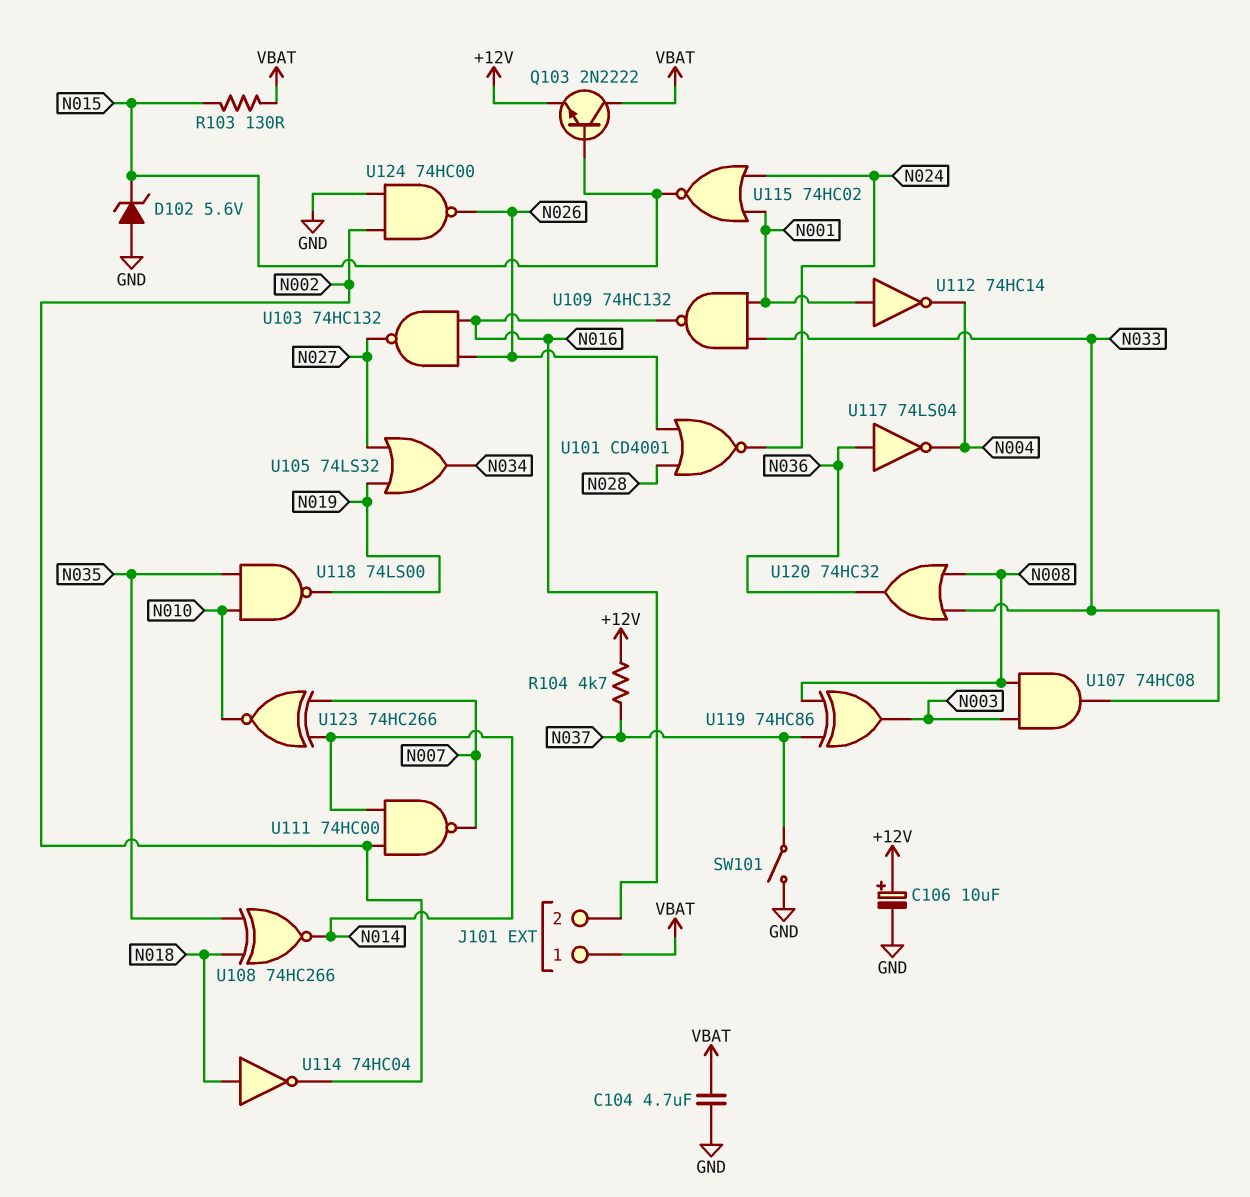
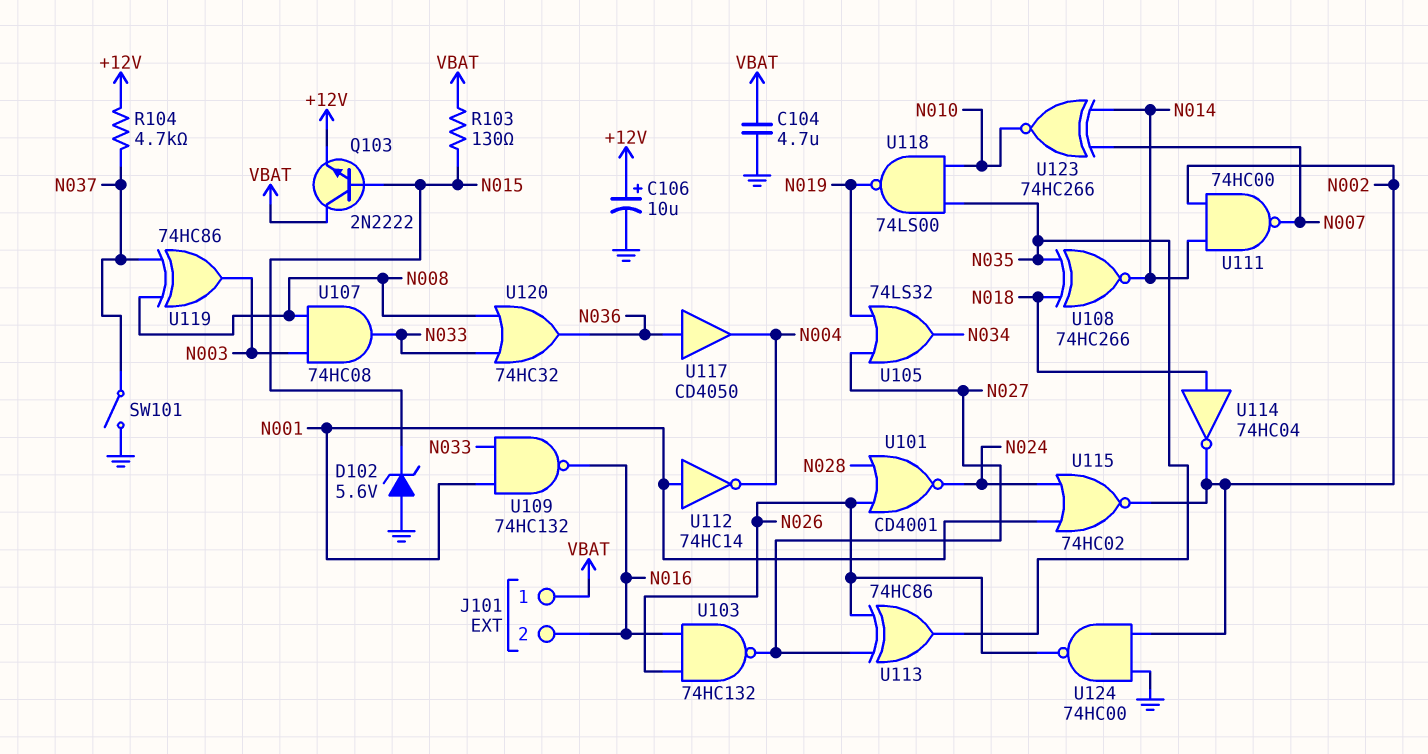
U113: none -> XOR 74HC86 (in N026, in N027, out N035)
U115: NOR 74HC02 (in N001, in N024, out N015) -> NOR 74HC02 (in N001, in N024, out N002)
U117: NOT 74LS04 (in N036, out N004) -> buffer CD4050 (in N036, out N004)

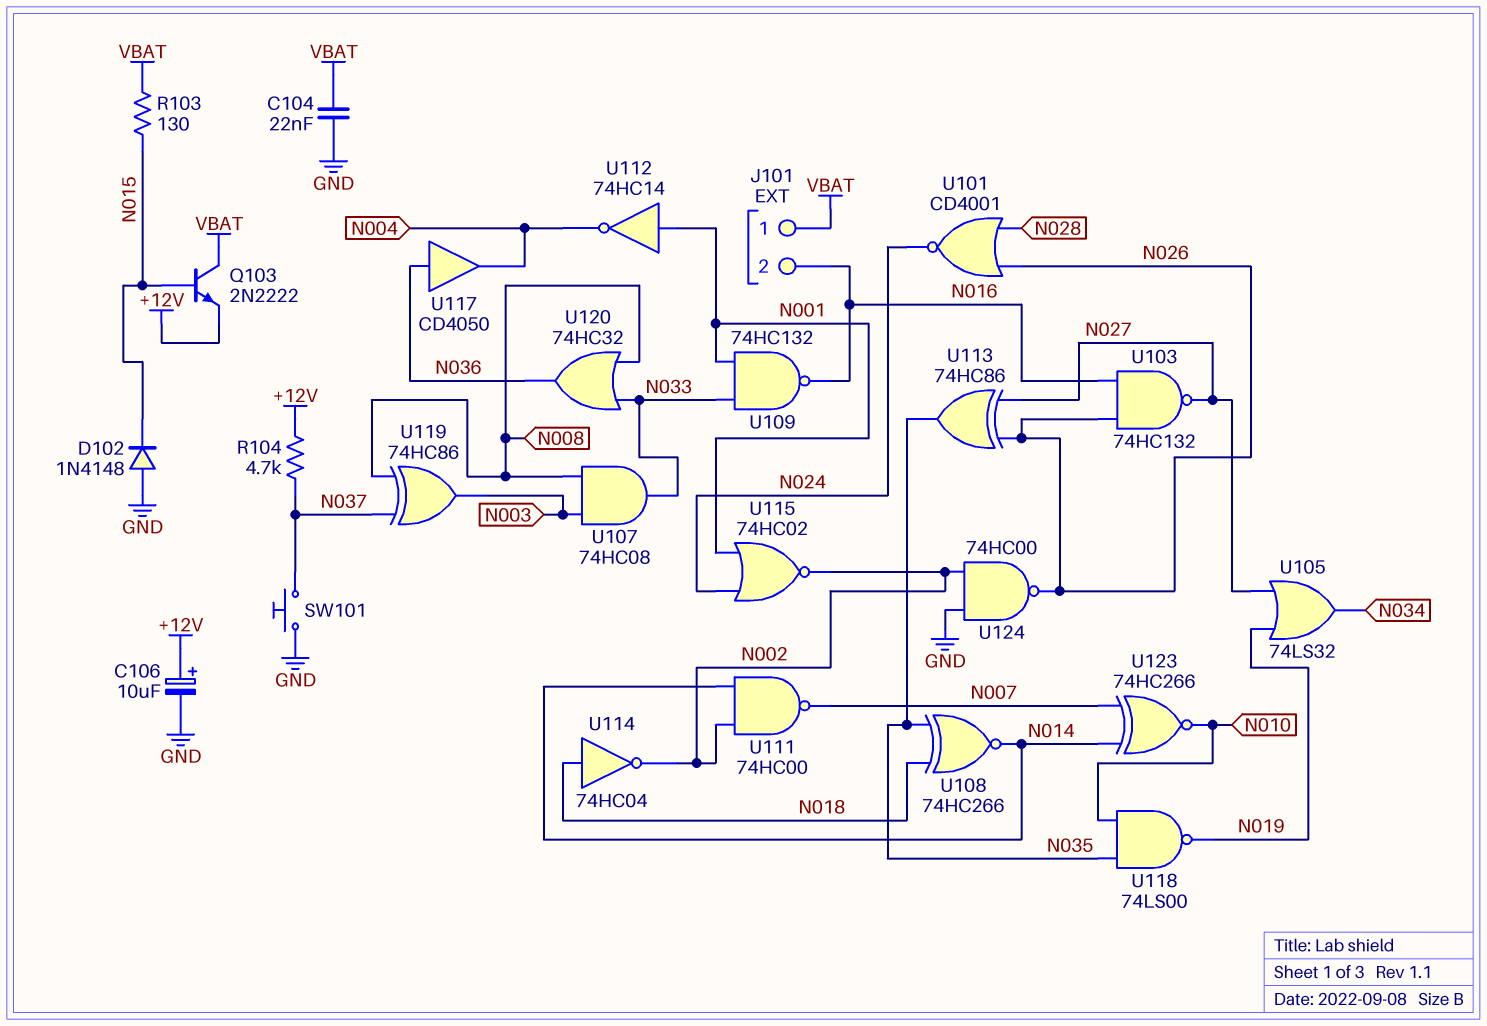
C104: 4.7uF (GND, VBAT) -> 22nF (GND, VBAT)
D102: zener 5.6V (A GND, K N015) -> diode 1N4148 (A GND, K N015)
SW101: switch (GND, N037) -> button (GND, N037)

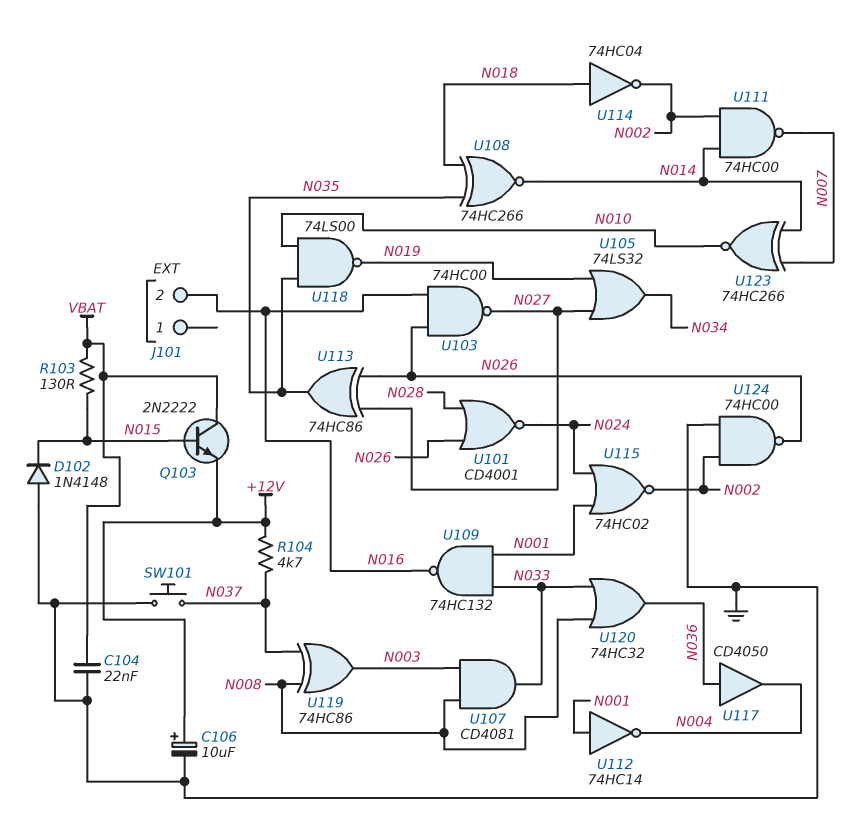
J101 pin 1: VBAT -> none
U103: NAND 74HC132 (in N016, in N026, out N027) -> NAND 74HC00 (in N016, in N026, out N027)
U107: AND 74HC08 (in N003, in N008, out N033) -> AND CD4081 (in N003, in N008, out N033)

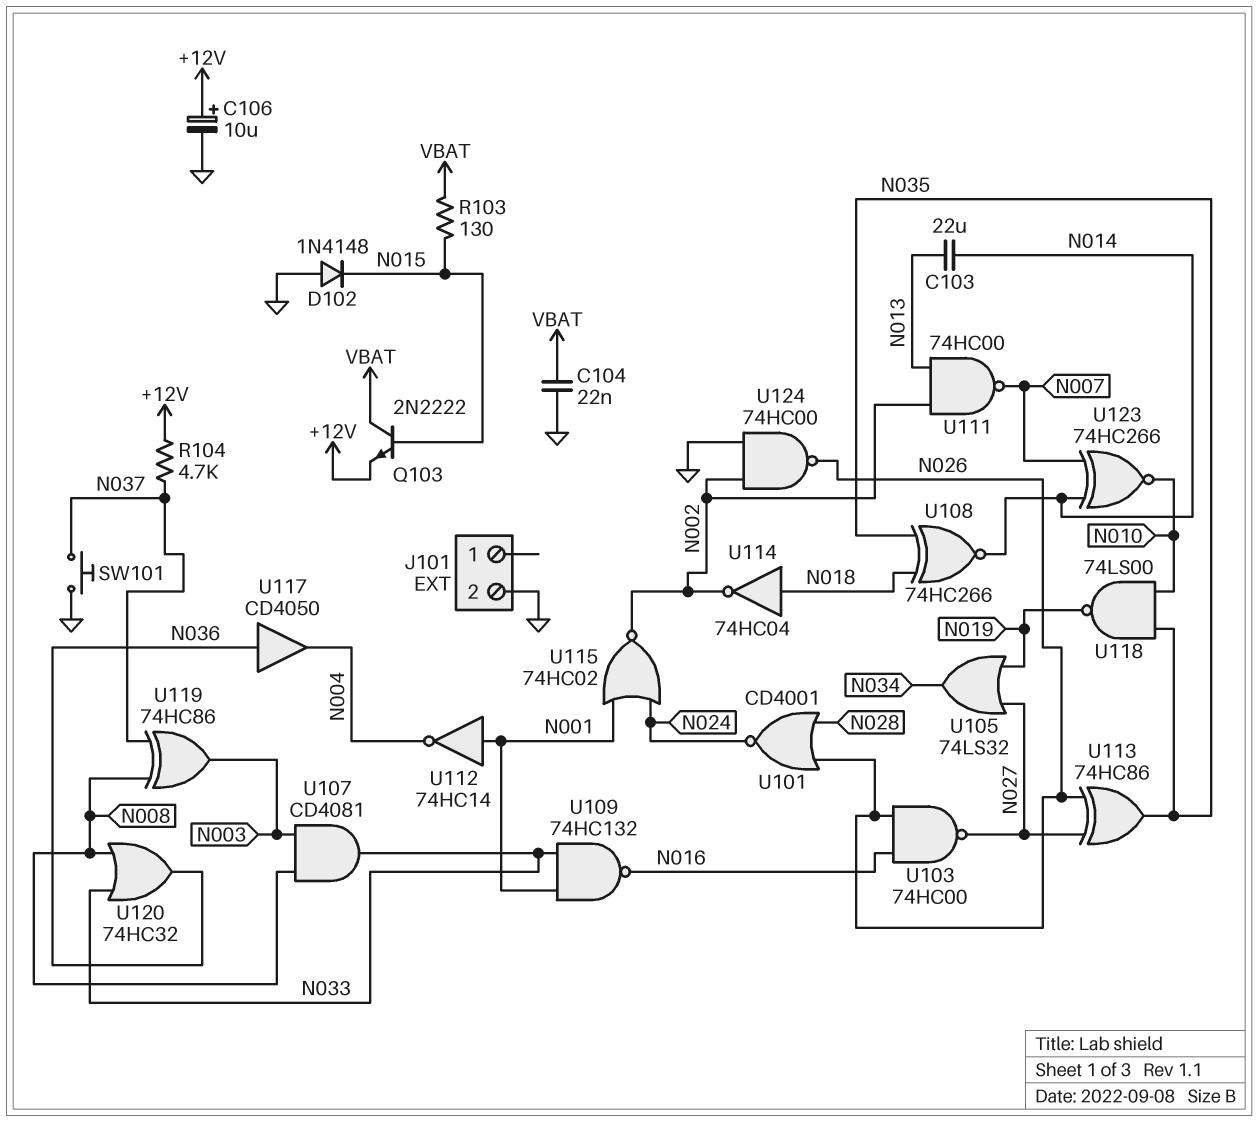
C103: none -> 22uF (N013, N014)
J101 pin 2: N016 -> GND
U111: NAND 74HC00 (in N002, in N014, out N007) -> NAND 74HC00 (in N002, in N013, out N007)

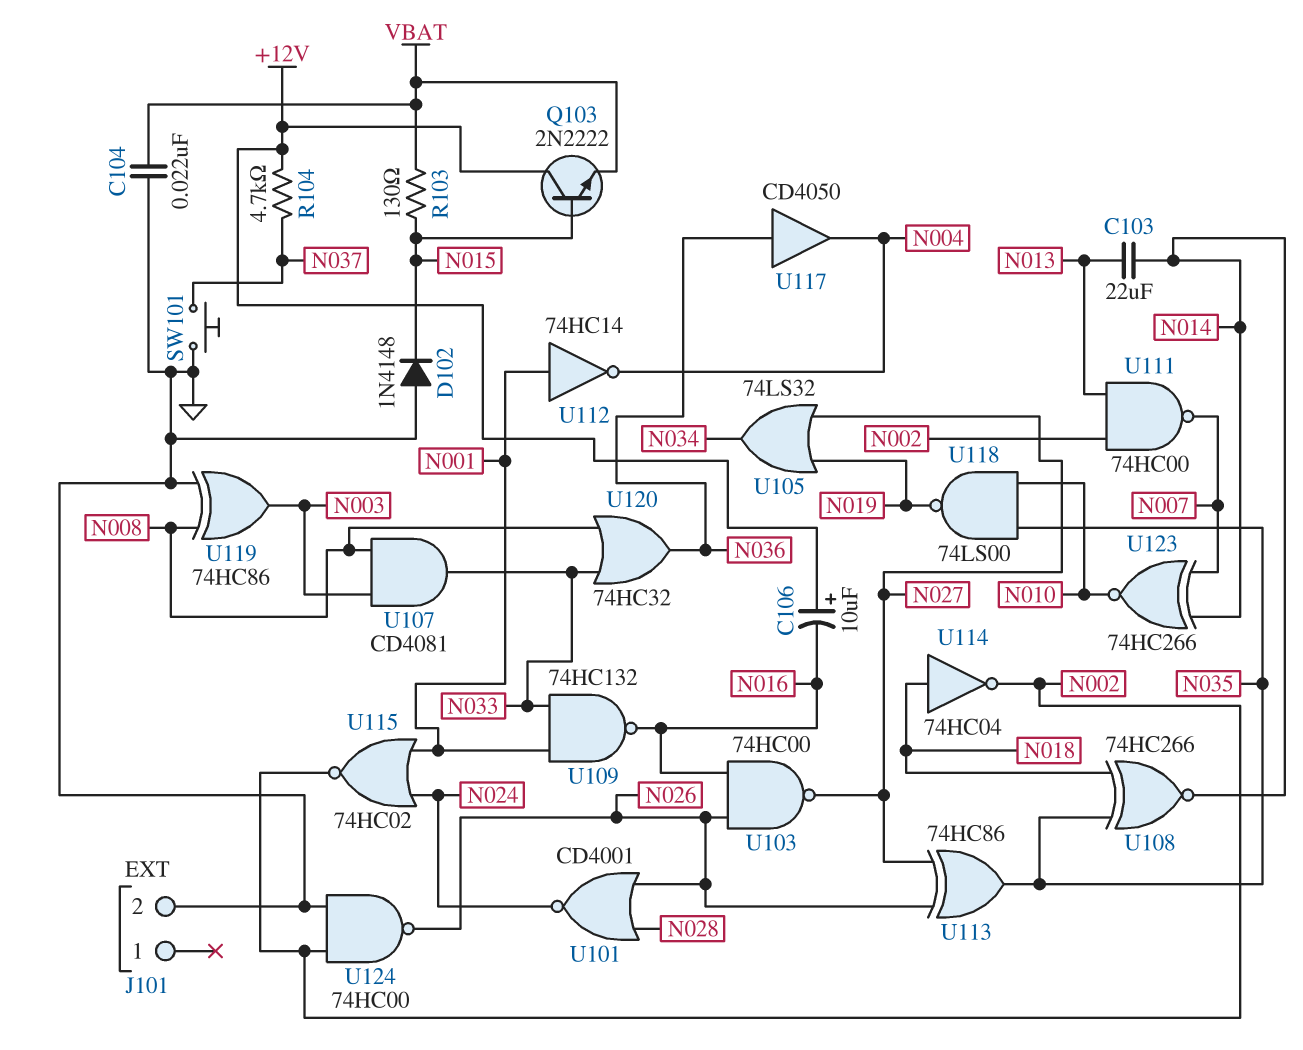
C106: 10uF (plus +12V, minus GND) -> 10uF (plus +12V, minus N016)
Q103: NPN 2N2222 (B N015, C VBAT, E +12V) -> NPN 2N2222 (B N015, C +12V, E VBAT)
U119: XOR 74HC86 (in N008, in N037, out N003) -> XOR 74HC86 (in GND, in N008, out N003)

